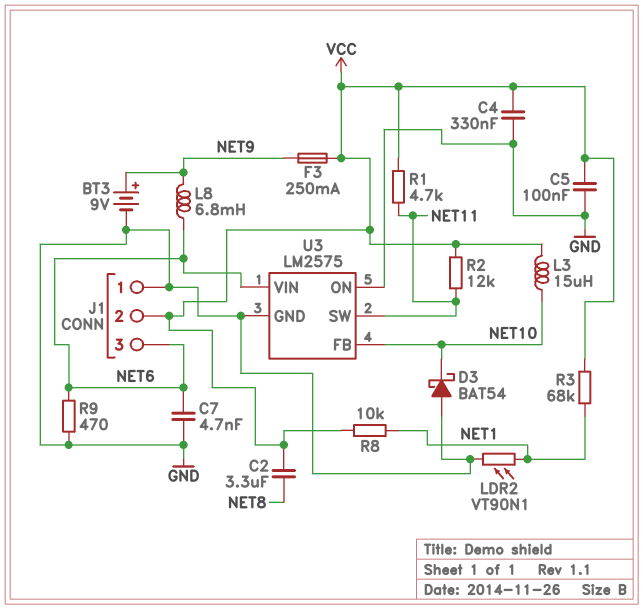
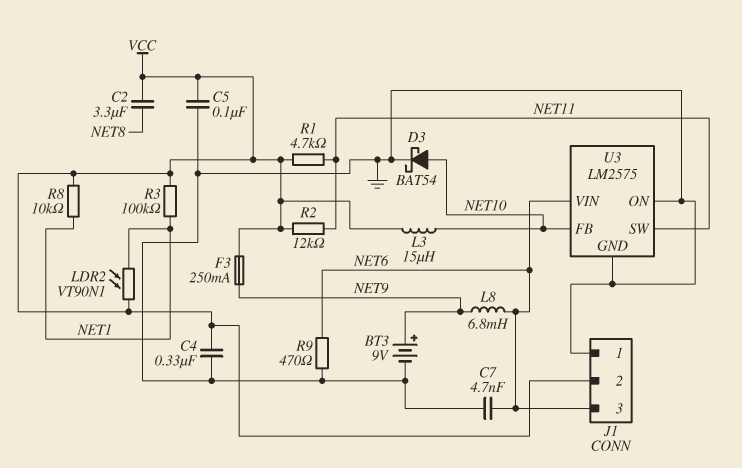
D3: schottky BAT54 (A GND, K NET10) -> schottky BAT54 (A NET10, K GND)
LDR2: VT90N1 (GND, NET1) -> VT90N1 (NET1, VCC)
R3: 68k (NET1, VCC) -> 100k (NET1, VCC)

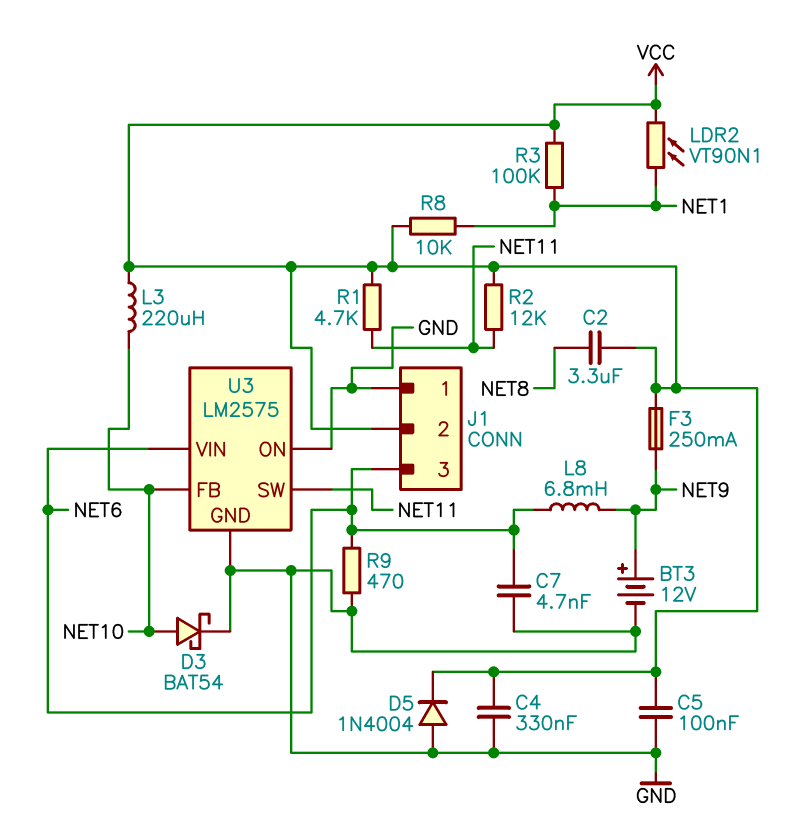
BT3: 9V (plus NET9, minus GND) -> 12V (plus NET9, minus GND)
D5: none -> diode 1N4004 (A GND, K VCC)
L3: 15uH (NET10, VCC) -> 220uH (NET10, VCC)

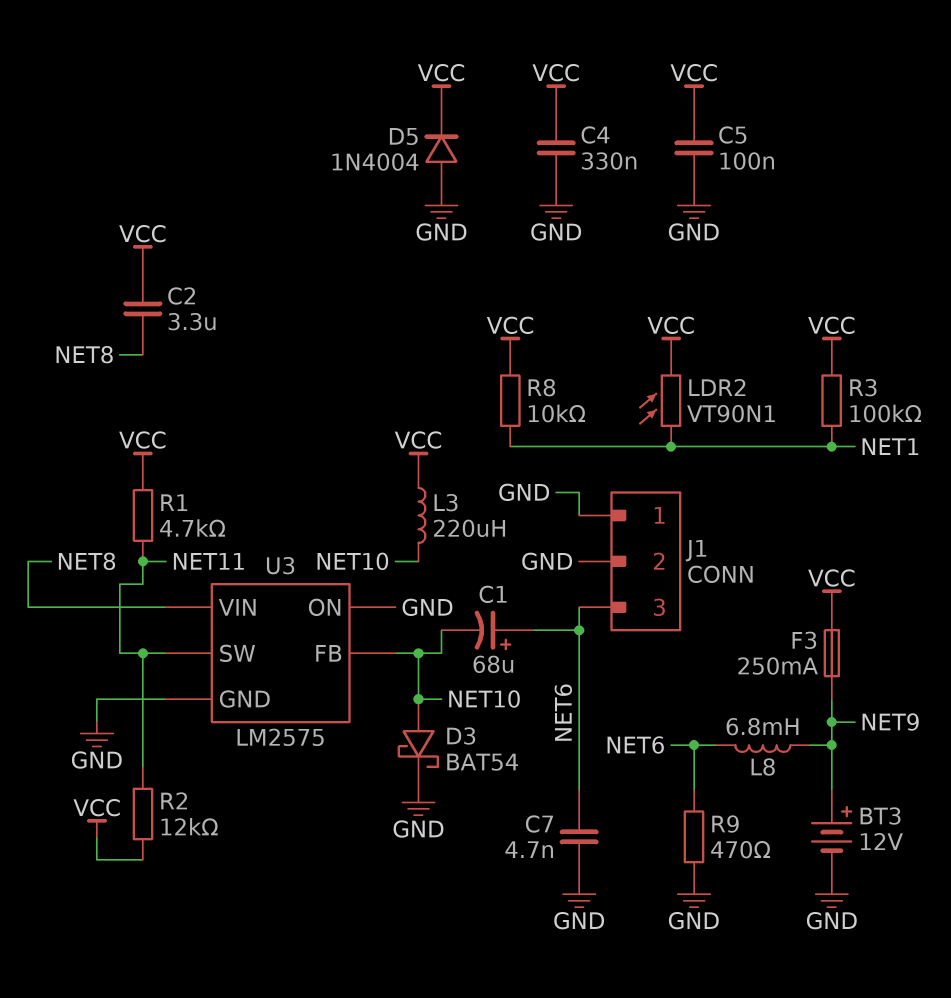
C1: none -> 68uF (plus NET6, minus NET10)
J1 pin 2: VCC -> GND
U3 pin VIN: NET6 -> NET8

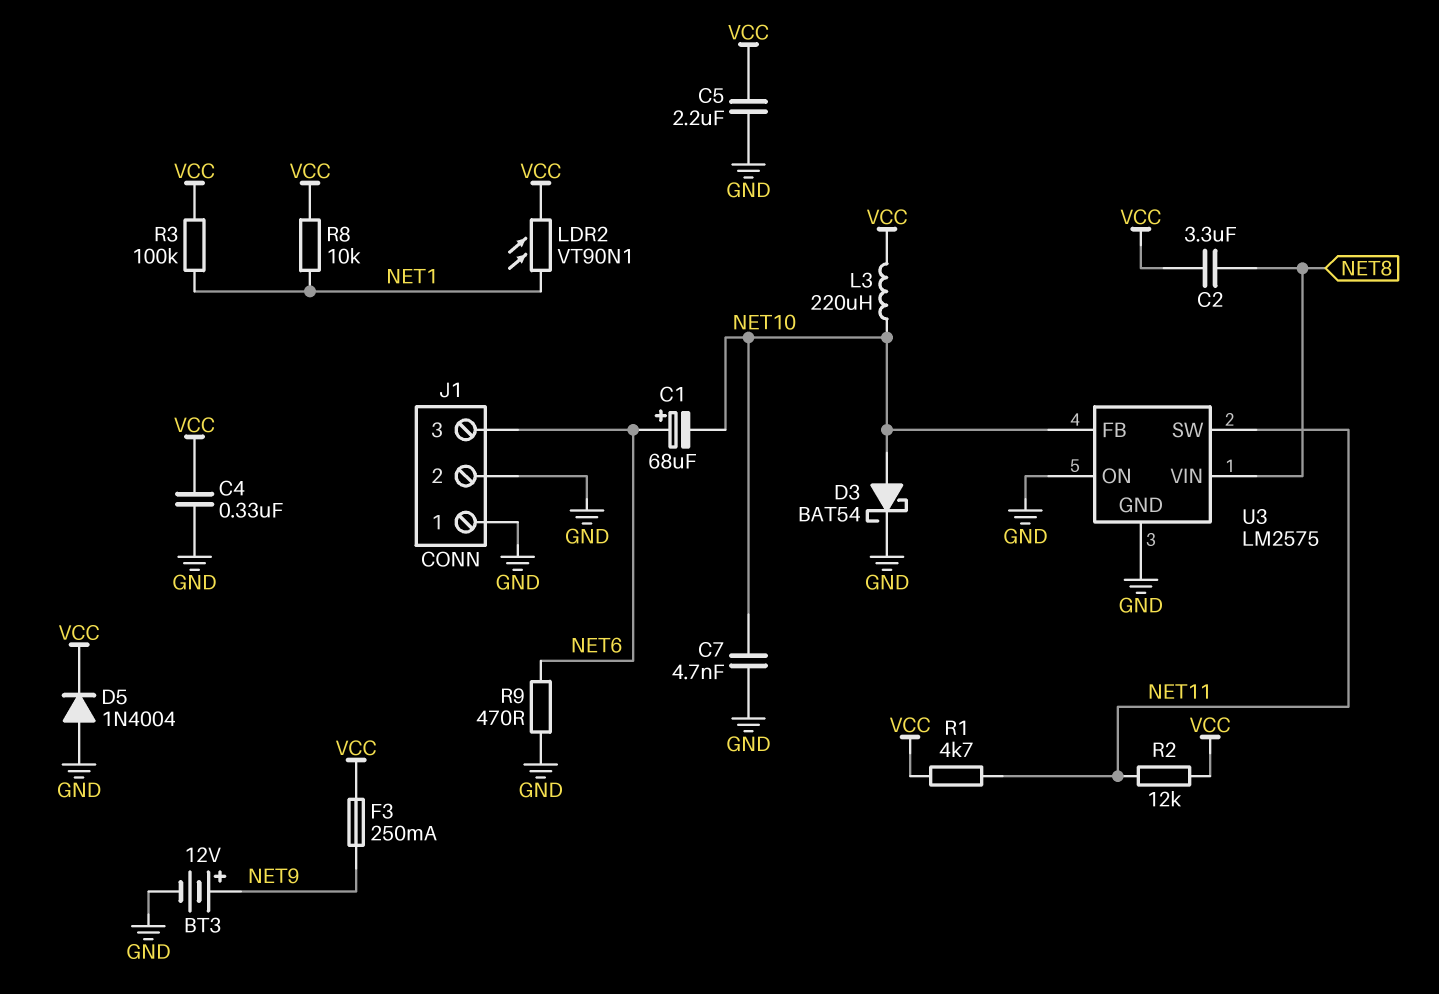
C5: 100nF (GND, VCC) -> 2.2uF (GND, VCC)
C7: 4.7nF (GND, NET6) -> 4.7nF (GND, NET10)
L8: 6.8mH (NET6, NET9) -> none

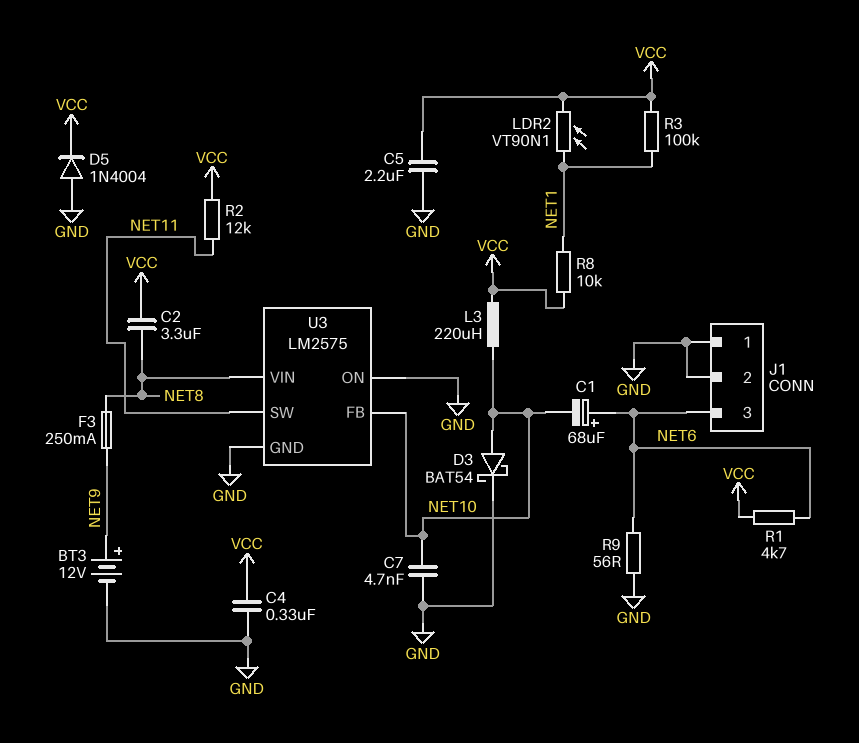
F3: 250mA (NET9, VCC) -> 250mA (NET8, NET9)
R1: 4.7k (NET11, VCC) -> 4.7k (NET6, VCC)
R9: 470 (GND, NET6) -> 56 (GND, NET6)

